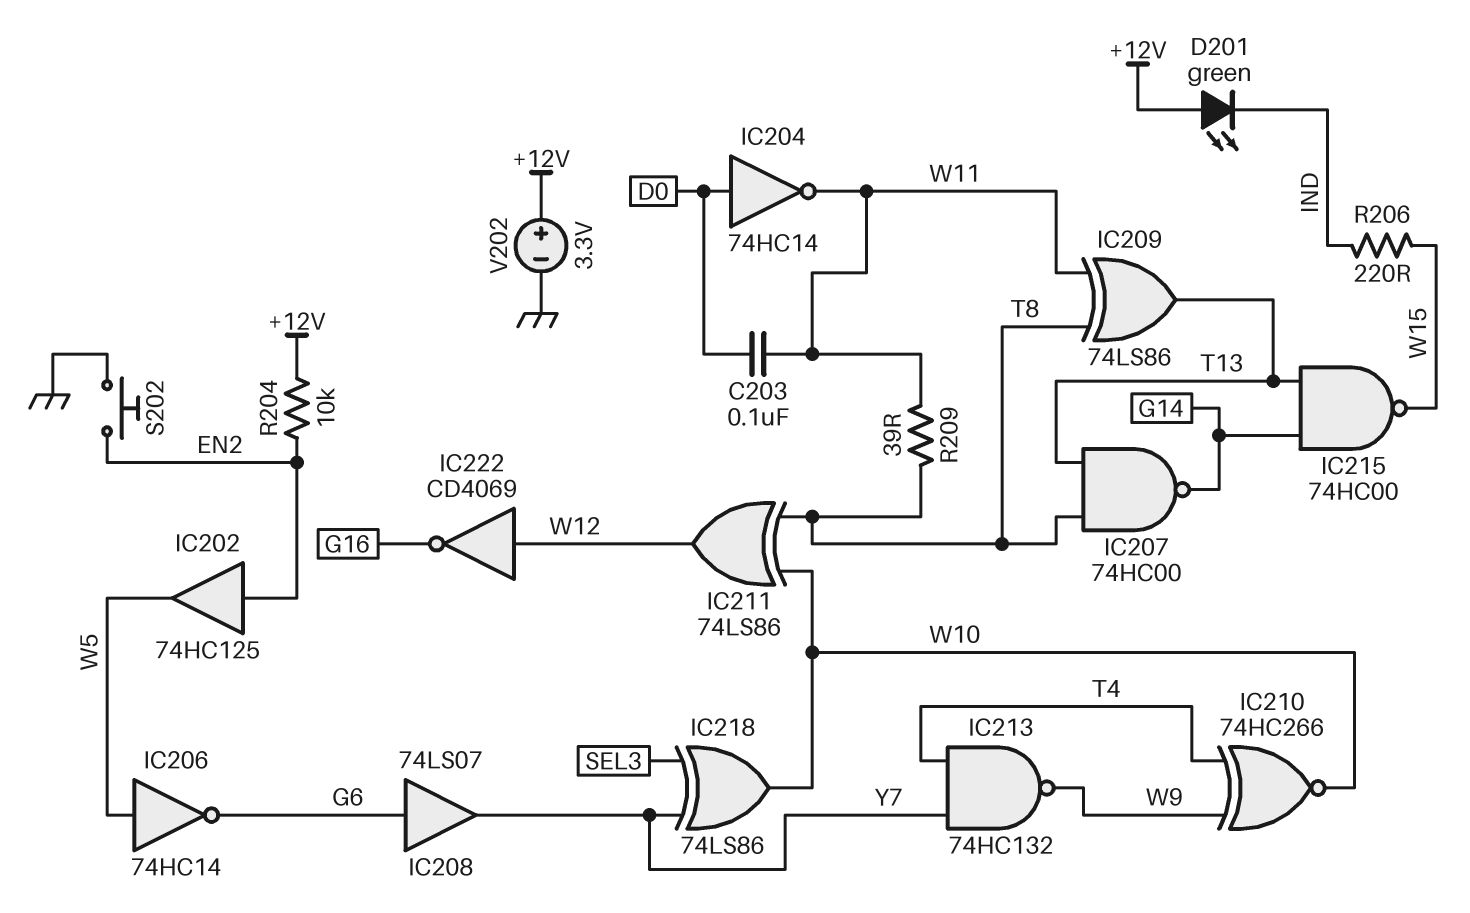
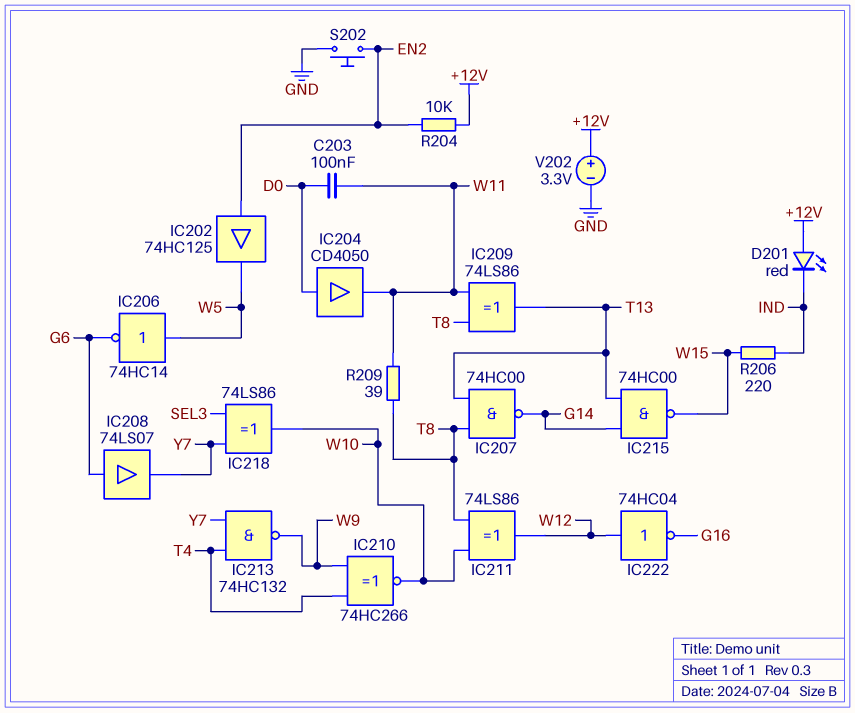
D201: LED green (A +12V, K IND) -> LED red (A +12V, K IND)
IC204: NOT 74HC14 (in D0, out W11) -> buffer CD4050 (in D0, out W11)
IC222: NOT CD4069 (in W12, out G16) -> NOT 74HC04 (in W12, out G16)

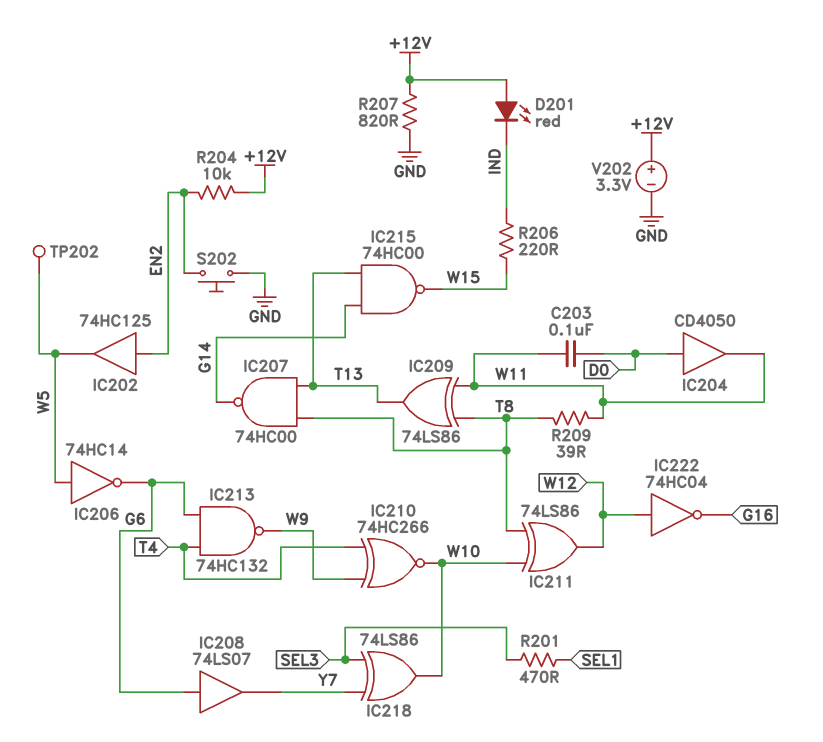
IC213: NAND 74HC132 (in T4, in Y7, out W9) -> NAND 74HC132 (in G6, in T4, out W9)
R201: none -> 470 (SEL1, SEL3)
R207: none -> 820 (+12V, GND)
TP202: none -> test point (W5)

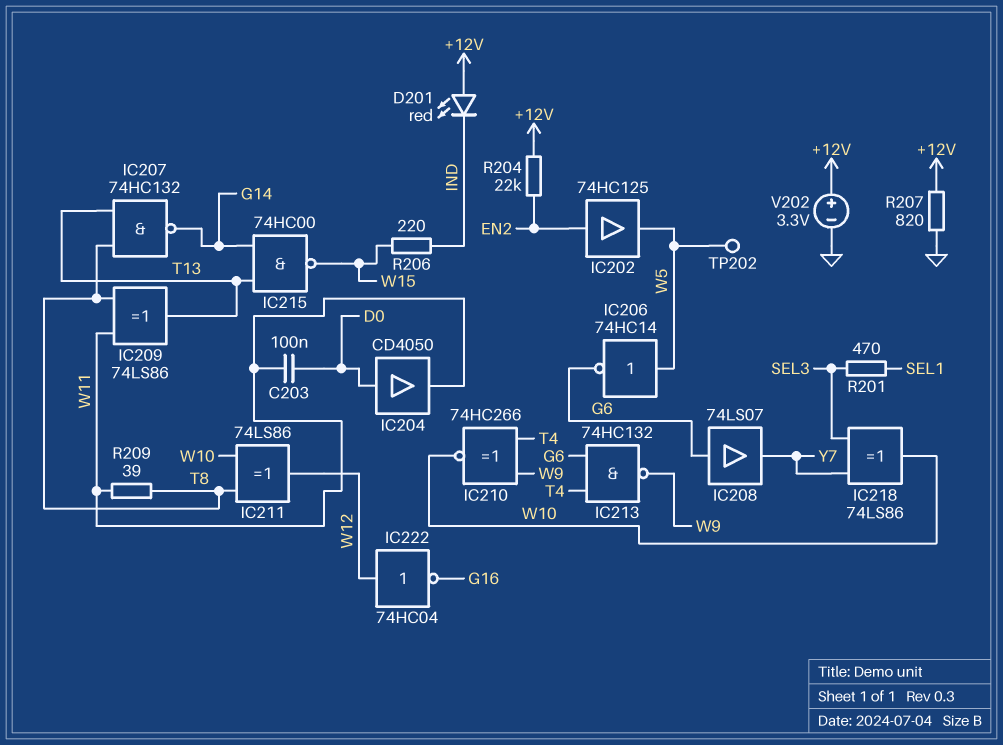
IC207: NAND 74HC00 (in T8, in T13, out G14) -> NAND 74HC132 (in T8, in T13, out G14)
R204: 10k (+12V, EN2) -> 22k (+12V, EN2)
S202: button (EN2, GND) -> none

